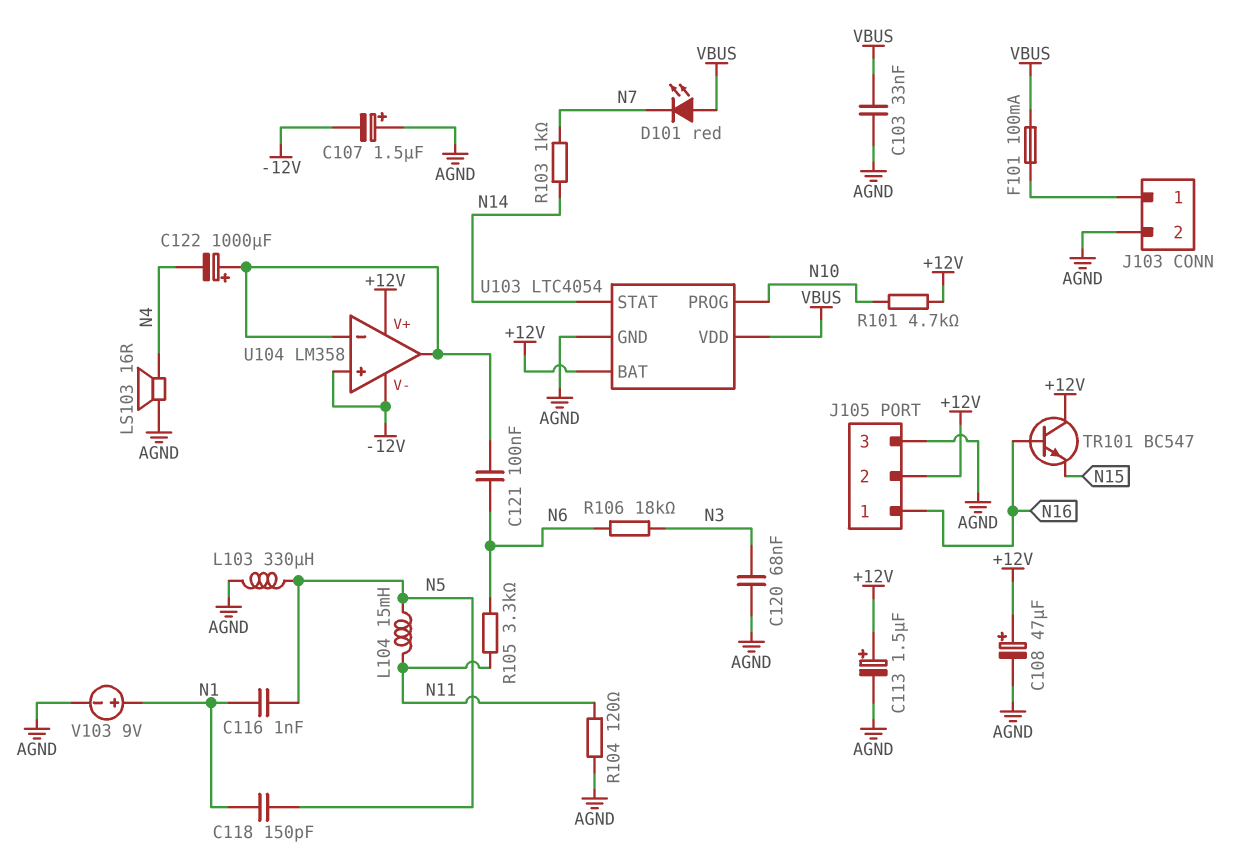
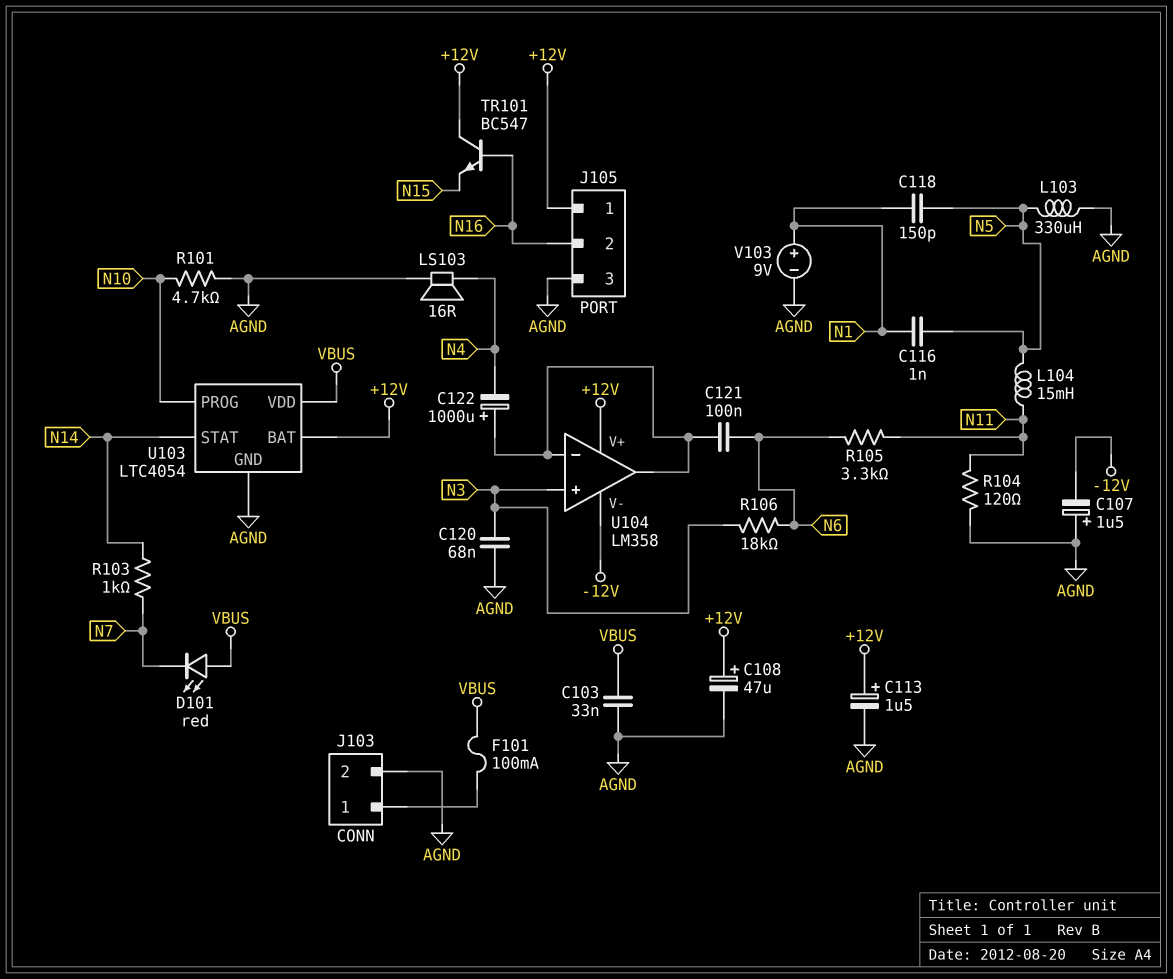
J105 pin 1: N16 -> +12V
J105 pin 2: +12V -> N16
R101: 4.7k (+12V, N10) -> 4.7k (AGND, N10)
U104 pin in+: -12V -> N3

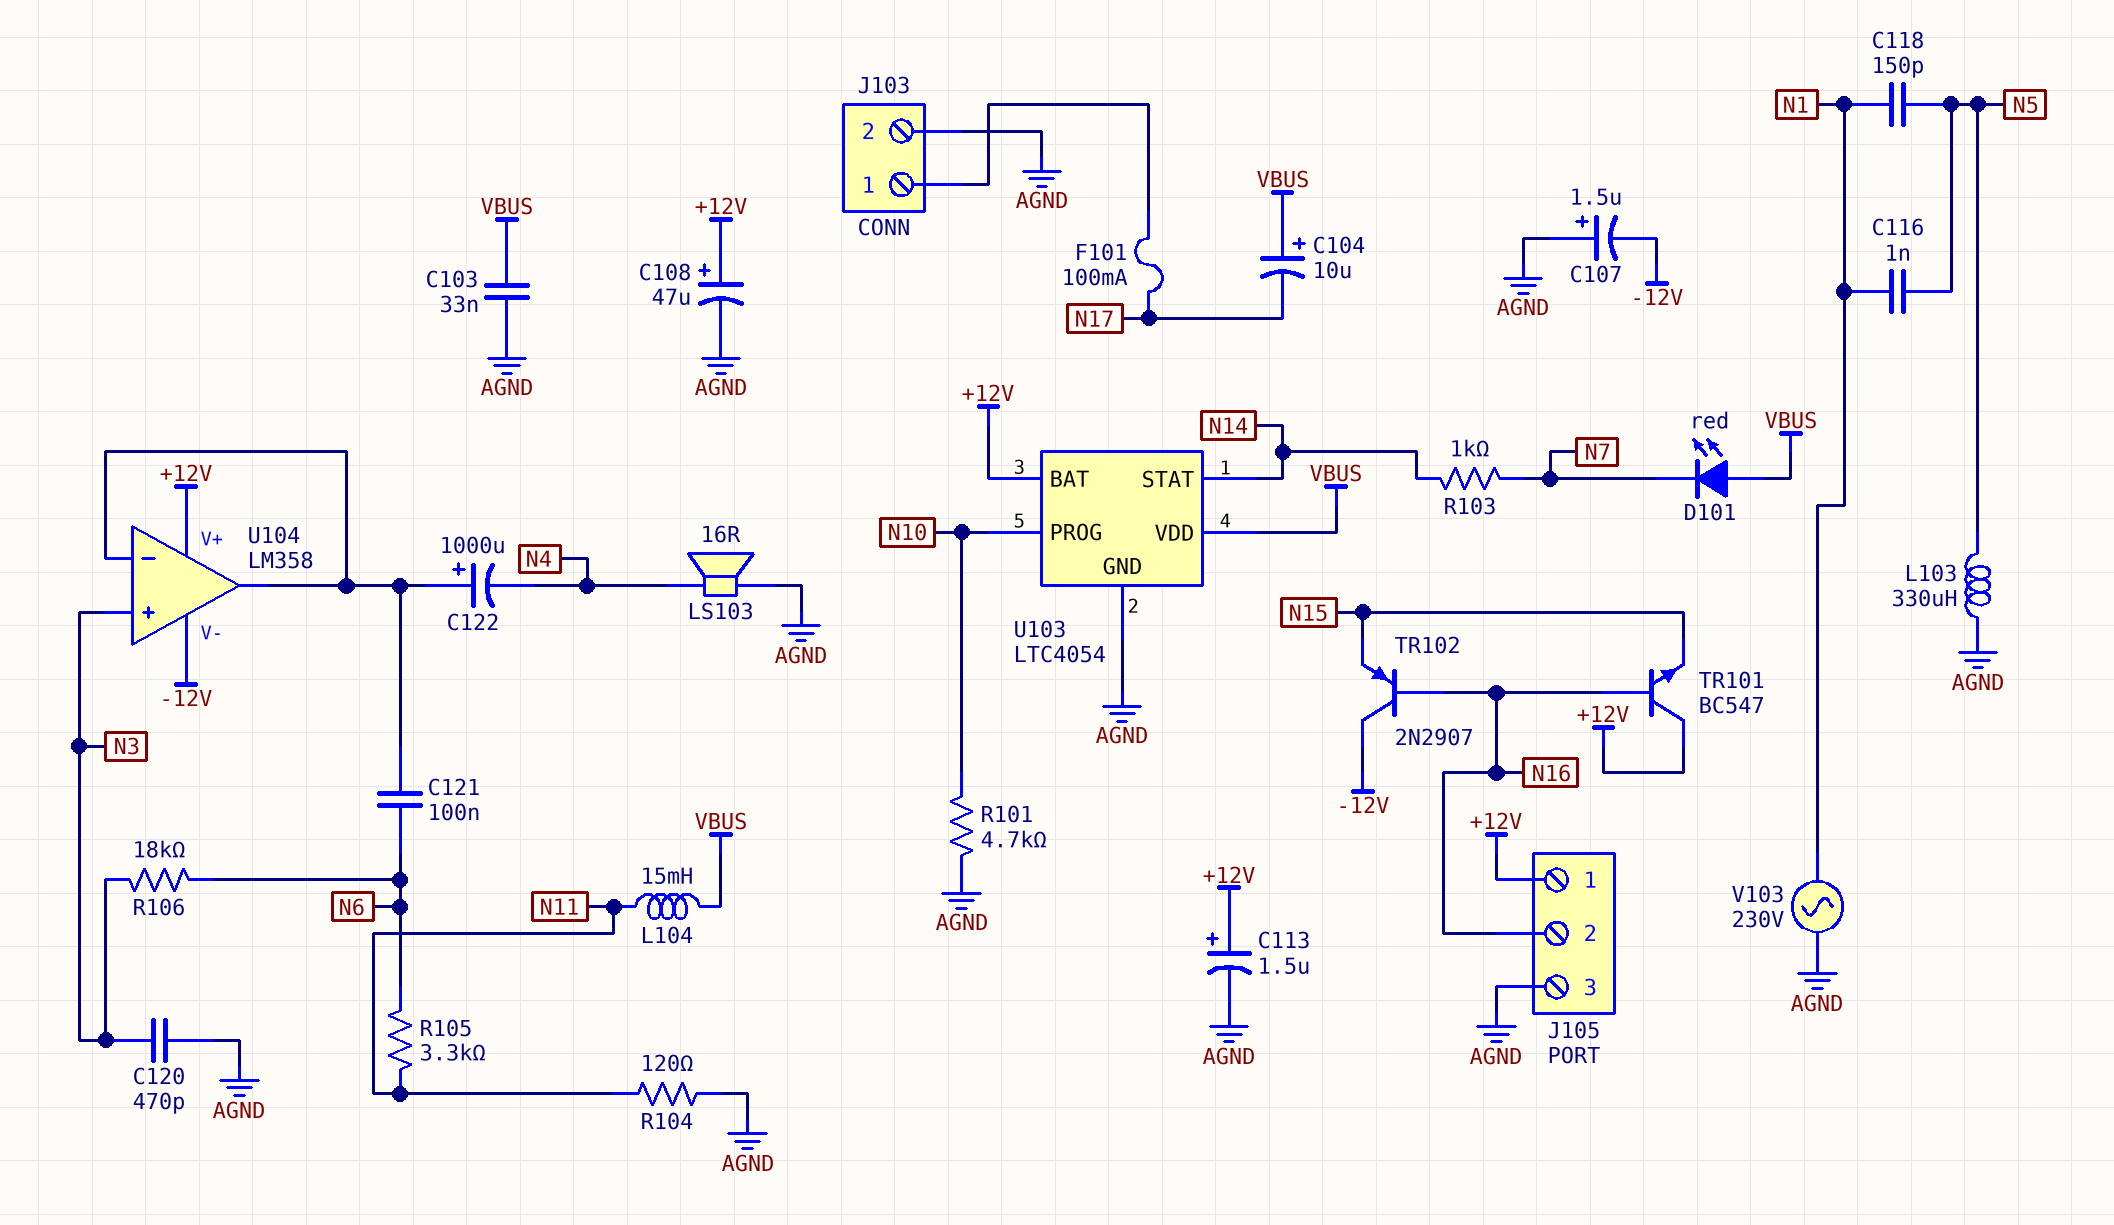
C104: none -> 10uF (plus VBUS, minus N17)
C120: 68nF (AGND, N3) -> 470pF (AGND, N3)
F101: 100mA (J103/1, VBUS) -> 100mA (J103/1, N17)
L104: 15mH (N5, N11) -> 15mH (N11, VBUS)
TR102: none -> PNP 2N2907 (B N16, C -12V, E N15)
V103: 9V (plus N1, minus AGND) -> AC 230V (AGND, N1)

